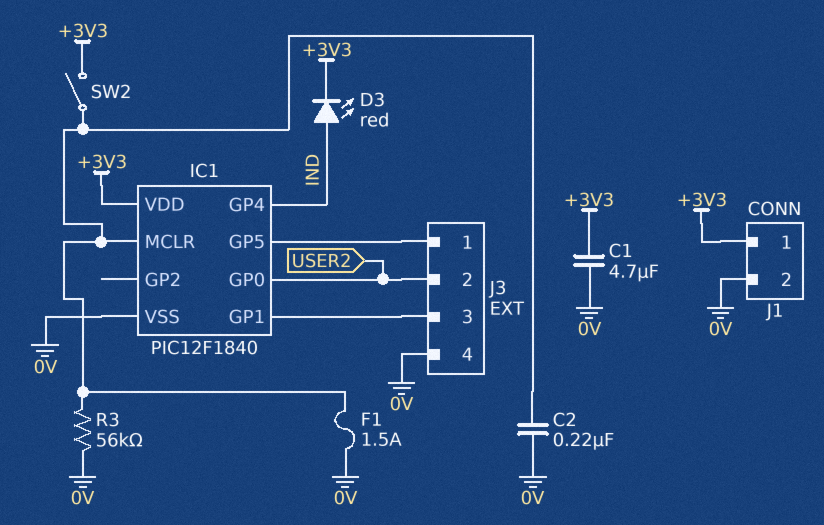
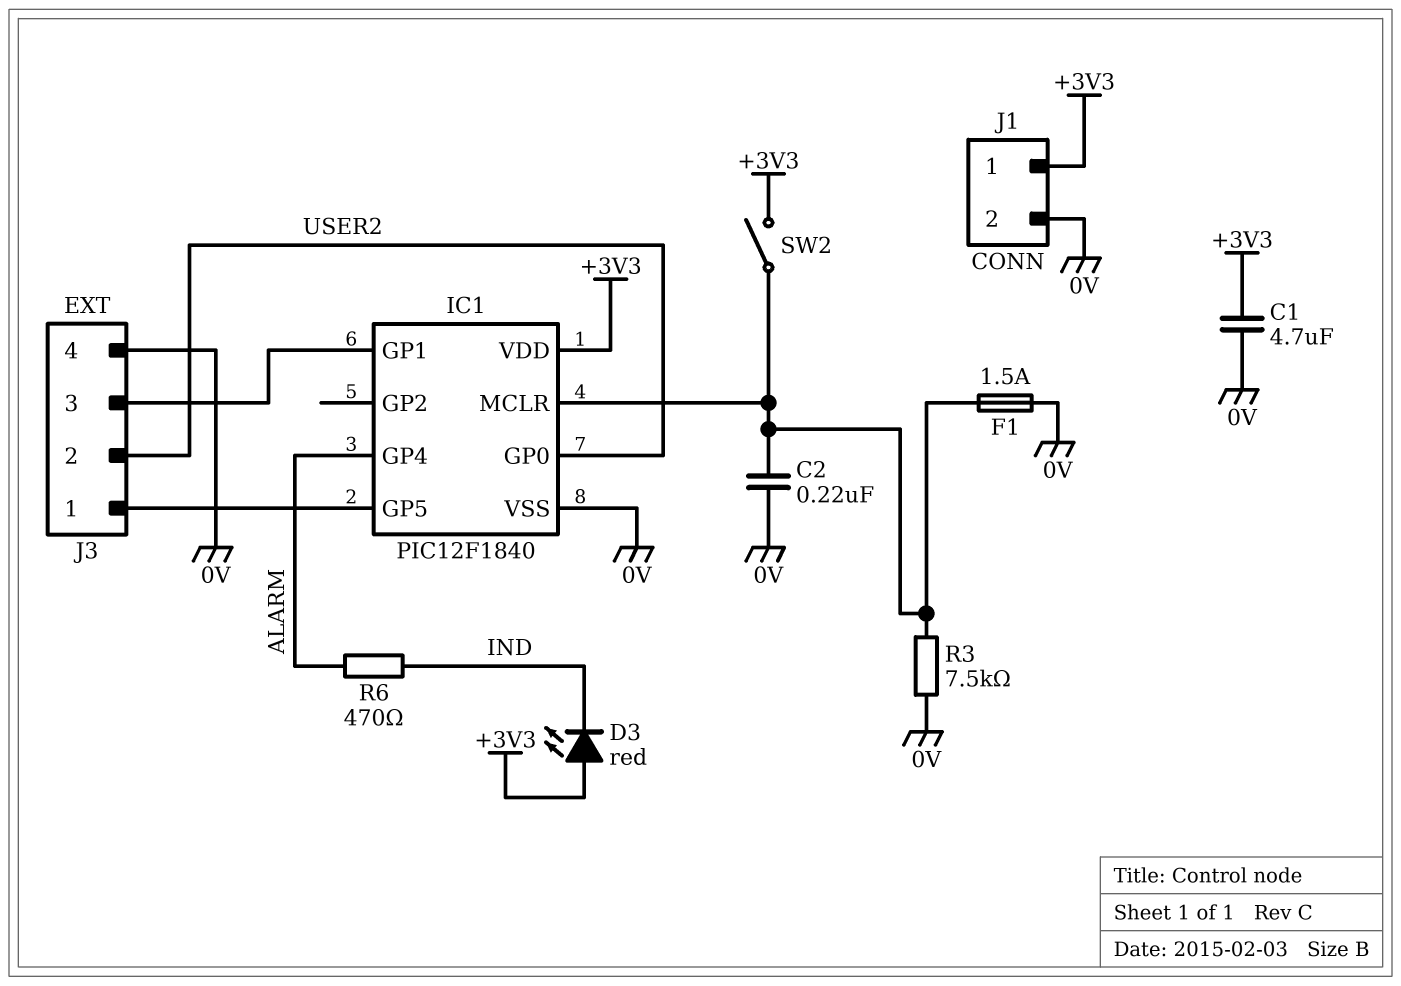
D3: LED red (A IND, K +3V3) -> LED red (A +3V3, K IND)
IC1 pin GP4: IND -> ALARM
R3: 56k (0V, IC1/MCLR) -> 7.5k (0V, IC1/MCLR)
R6: none -> 470 (ALARM, IND)

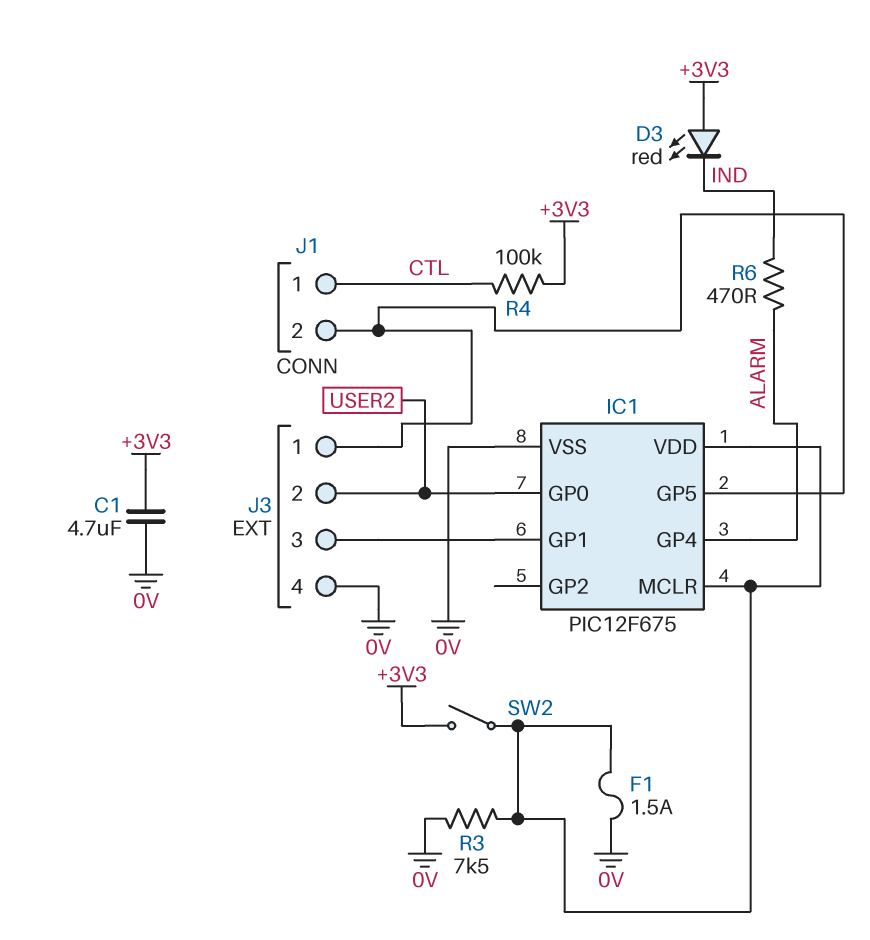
C2: 220nF (0V, IC1/MCLR) -> none
IC1: PIC12F1840 -> PIC12F675
IC1 pin VDD: +3V3 -> IC1/MCLR
J1 pin 1: +3V3 -> CTL
J1 pin 2: 0V -> IC1/GP5
R4: none -> 100k (+3V3, CTL)

